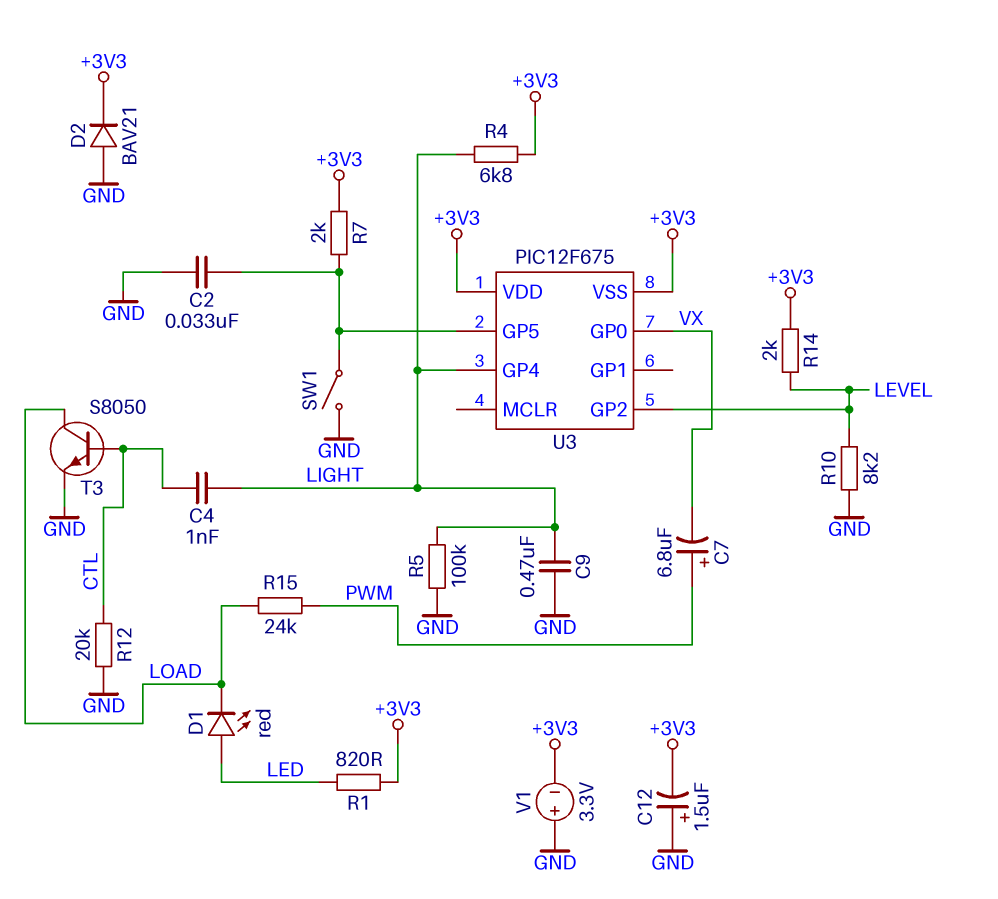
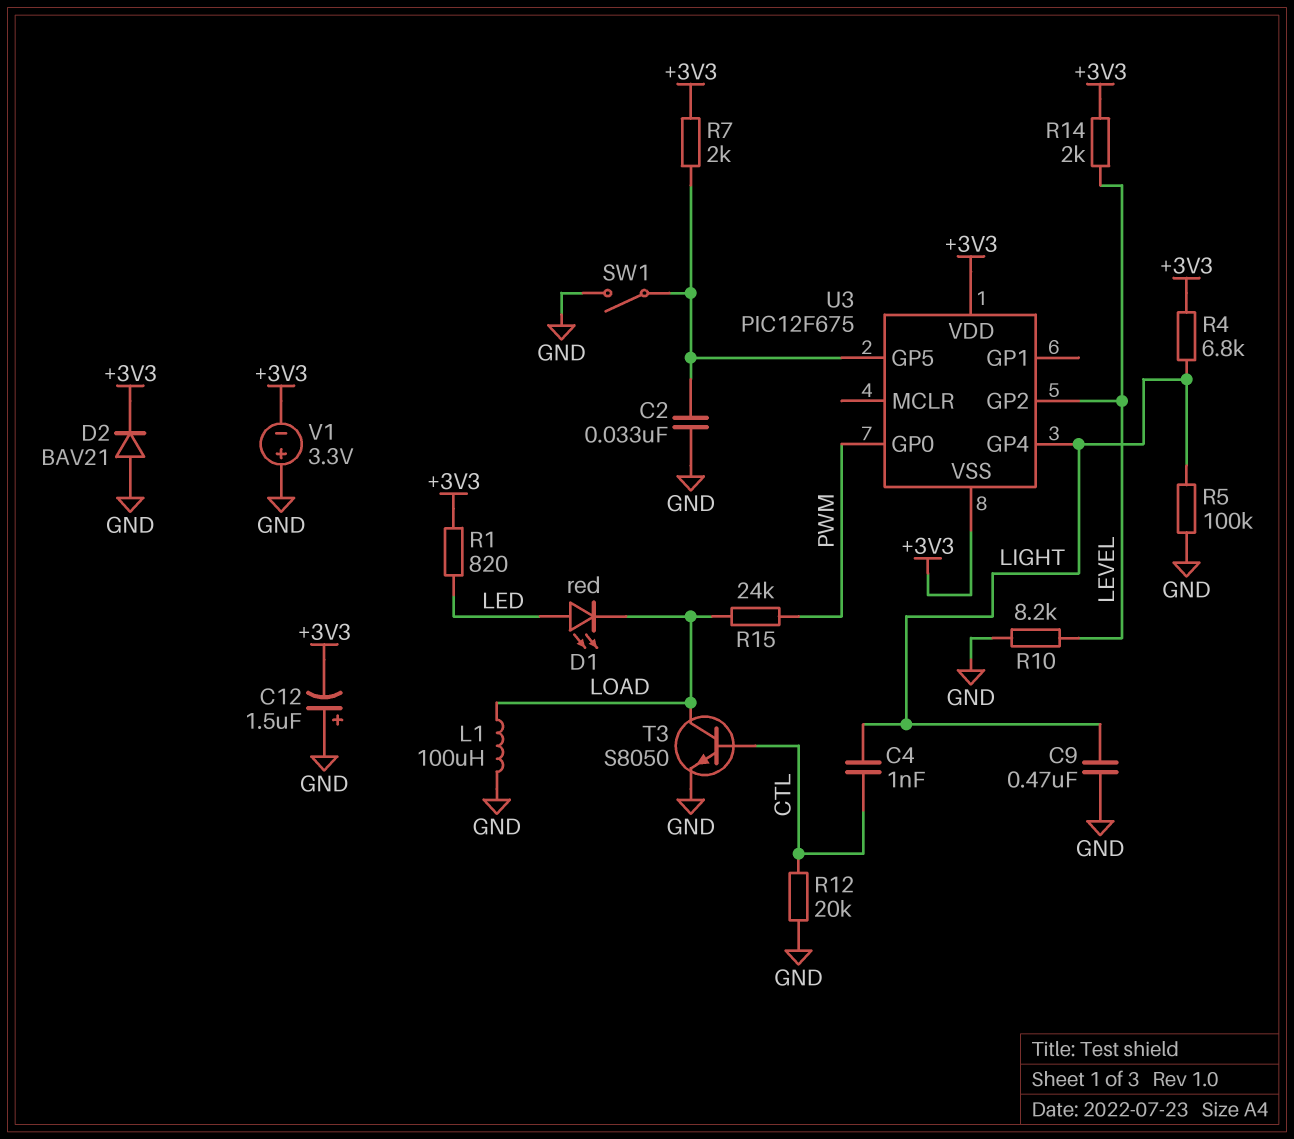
C7: 6.8uF (plus PWM, minus VX) -> none
L1: none -> 100uH (GND, LOAD)
U3 pin GP0: VX -> PWM

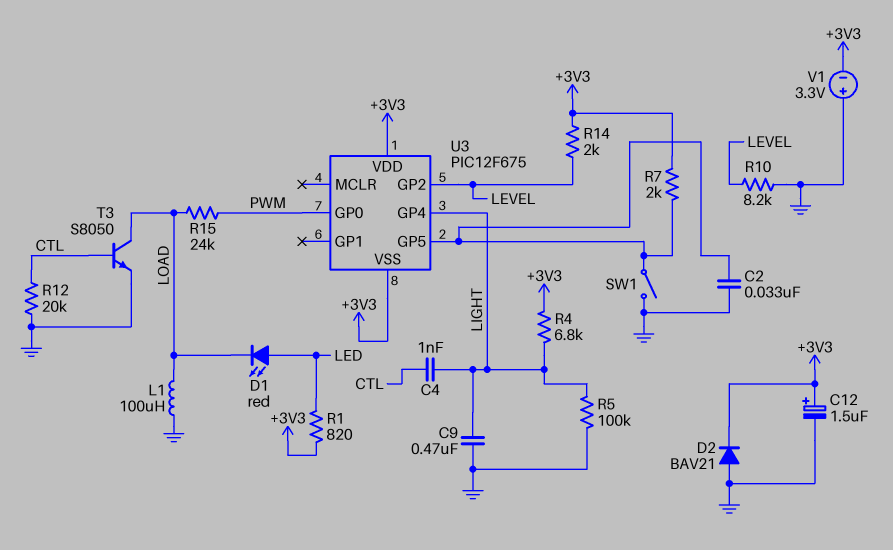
C12: 1.5uF (plus GND, minus +3V3) -> 1.5uF (plus +3V3, minus GND)

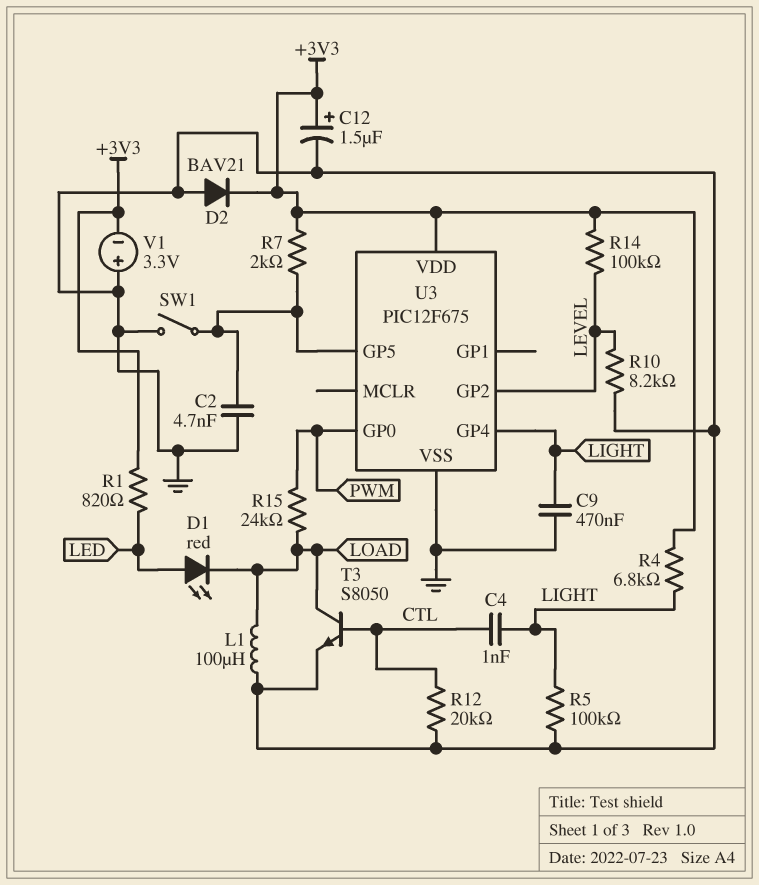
C2: 33nF (GND, U3/GP5) -> 4.7nF (GND, U3/GP5)
R14: 2k (+3V3, LEVEL) -> 100k (+3V3, LEVEL)
U3 pin VSS: +3V3 -> GND

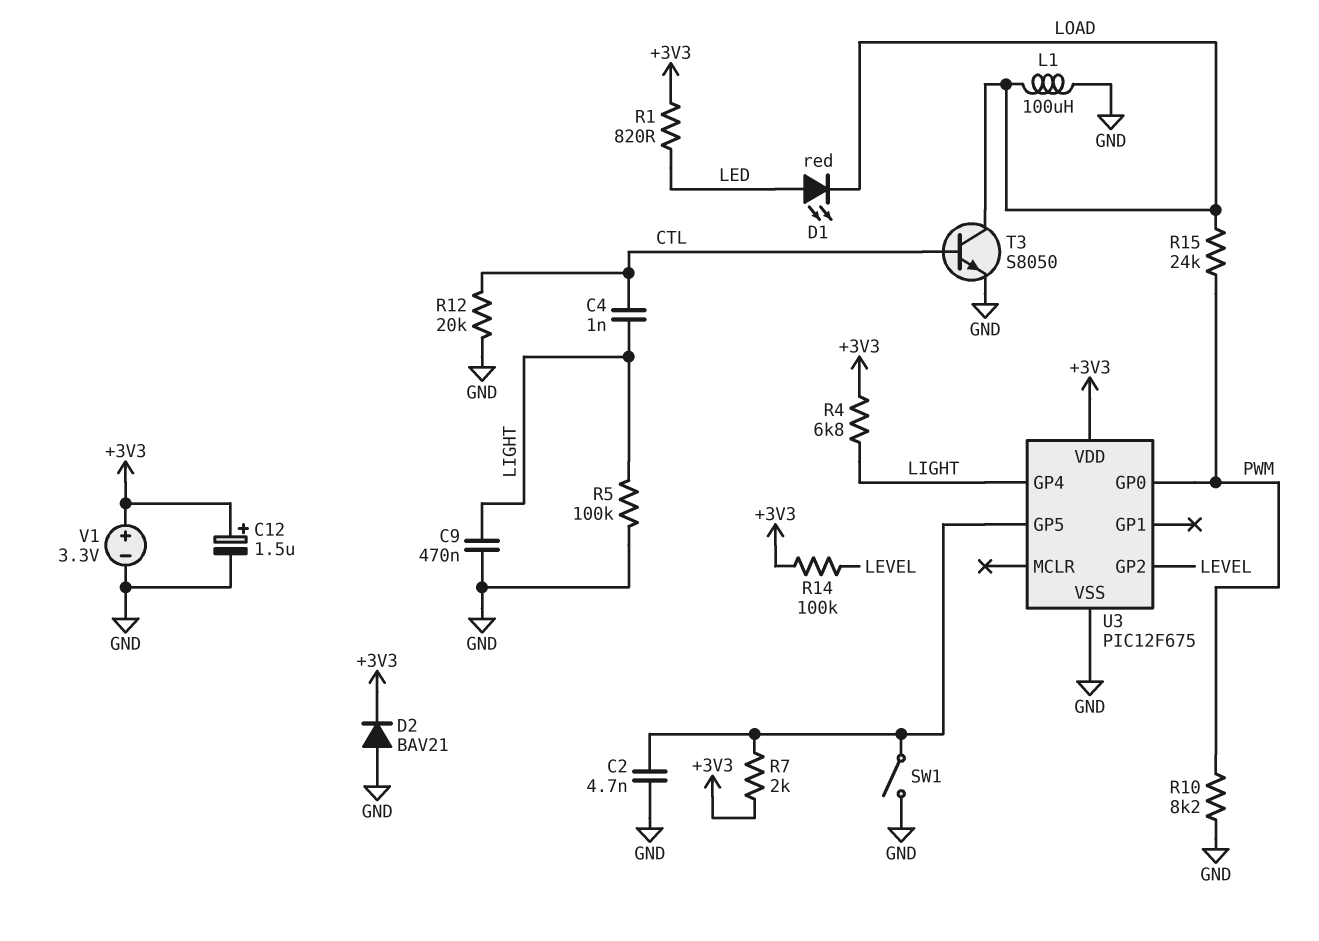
R10: 8.2k (GND, LEVEL) -> 8.2k (GND, PWM)
V1: 3.3V (plus GND, minus +3V3) -> 3.3V (plus +3V3, minus GND)

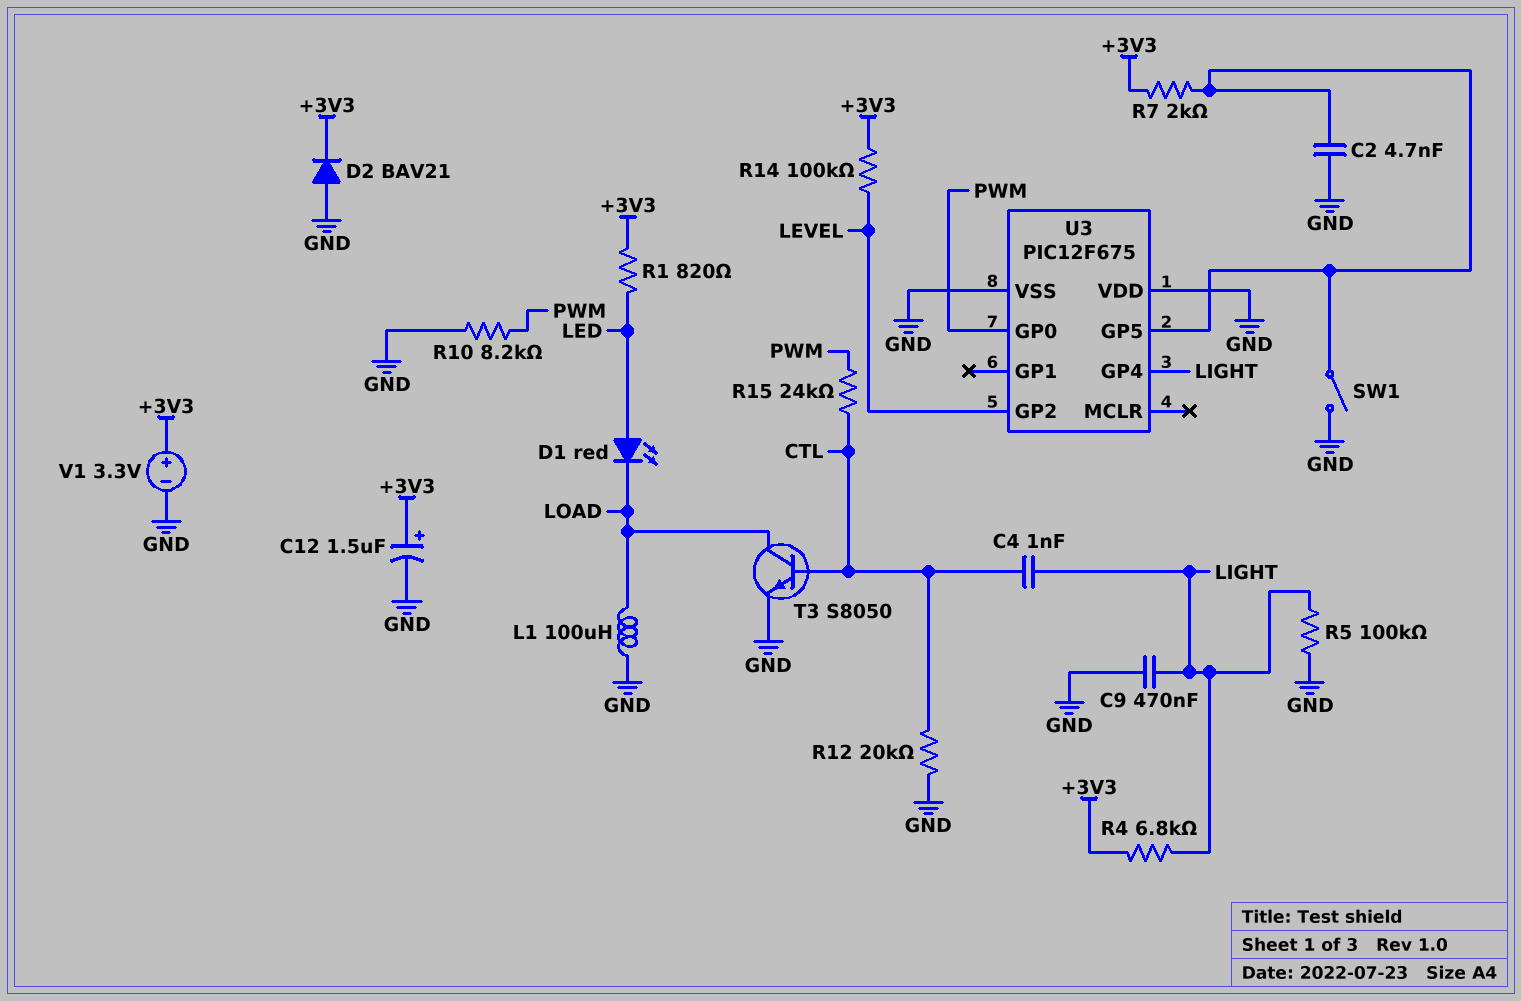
R15: 24k (LOAD, PWM) -> 24k (CTL, PWM)
U3 pin VDD: +3V3 -> GND

